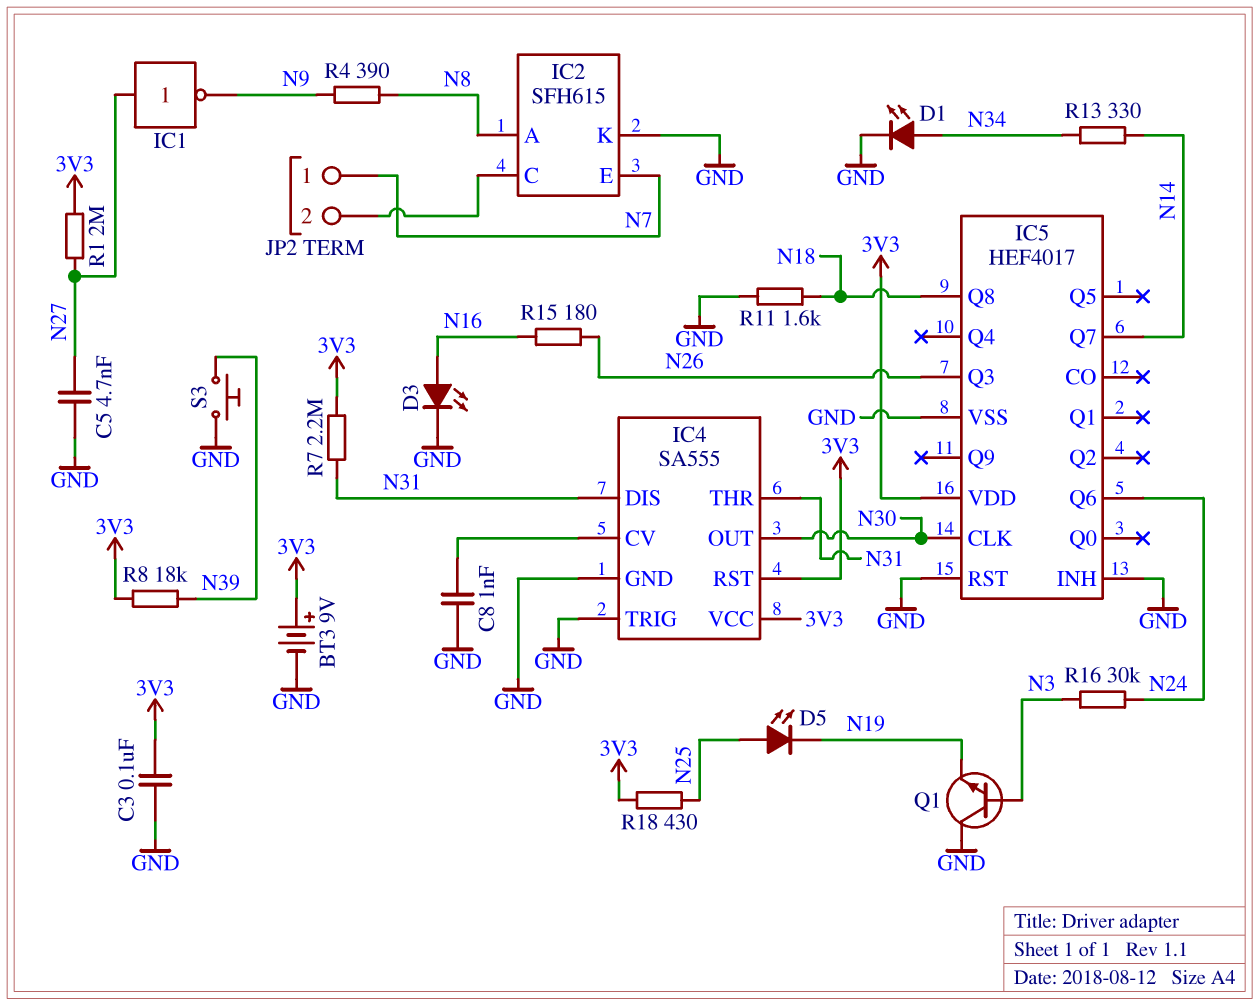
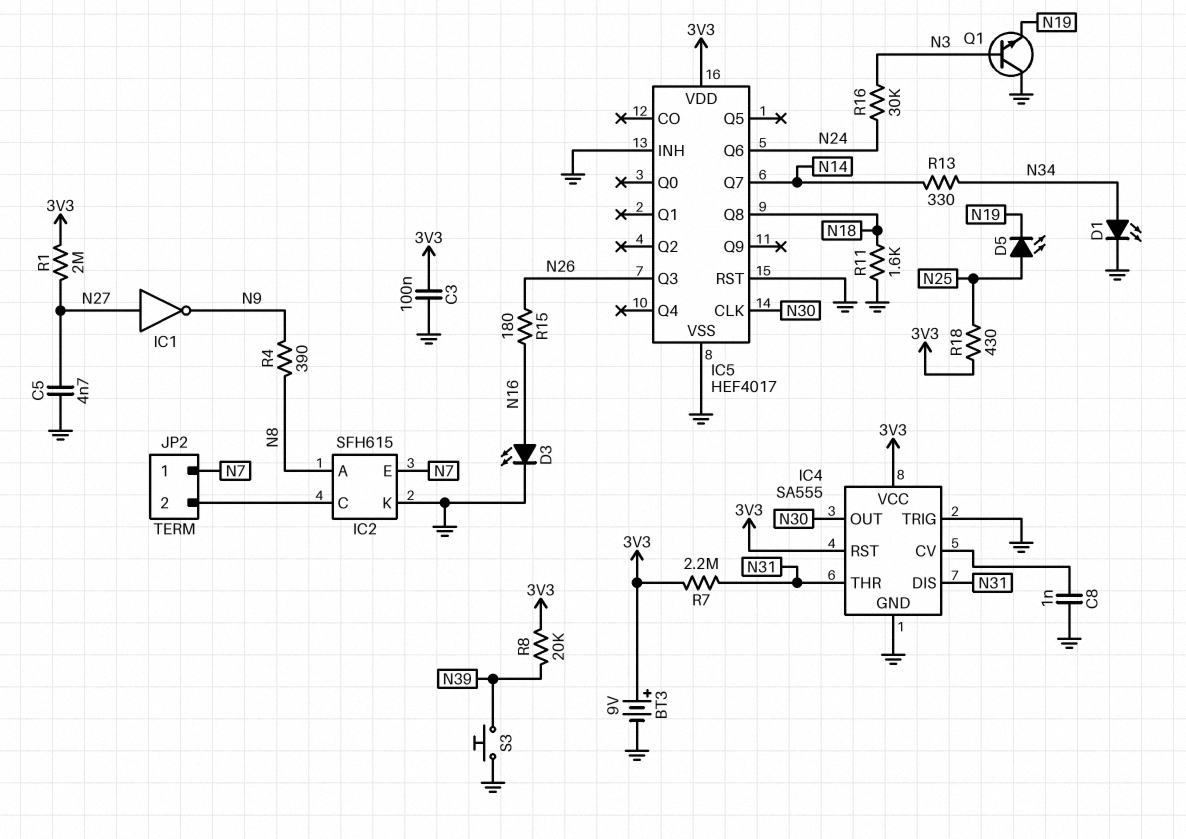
R8: 18k (3V3, N39) -> 20k (3V3, N39)

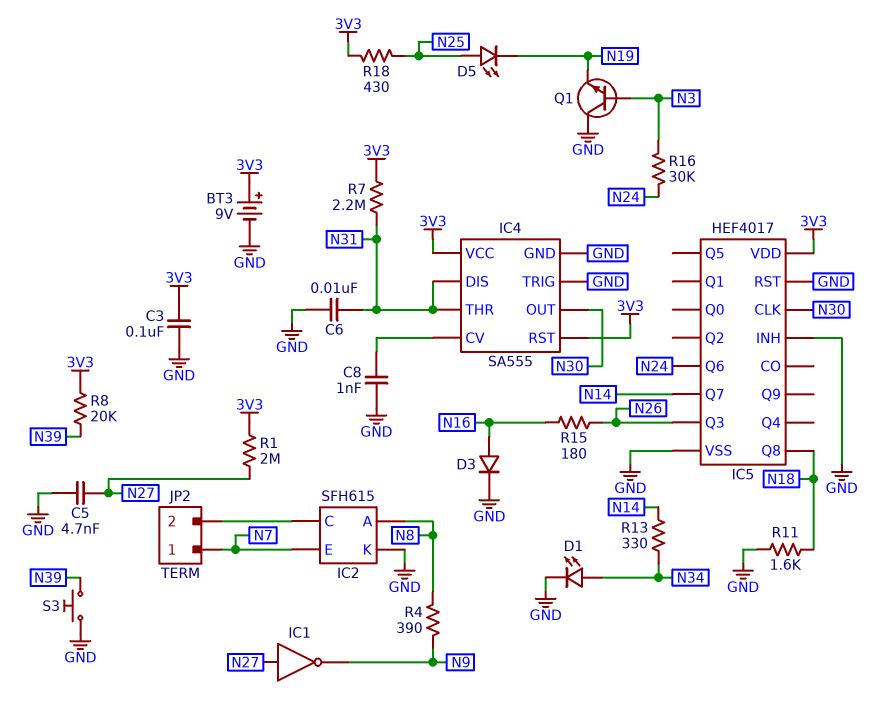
C6: none -> 10nF (GND, N31)
D3: LED (A N16, K GND) -> diode (A N16, K GND)

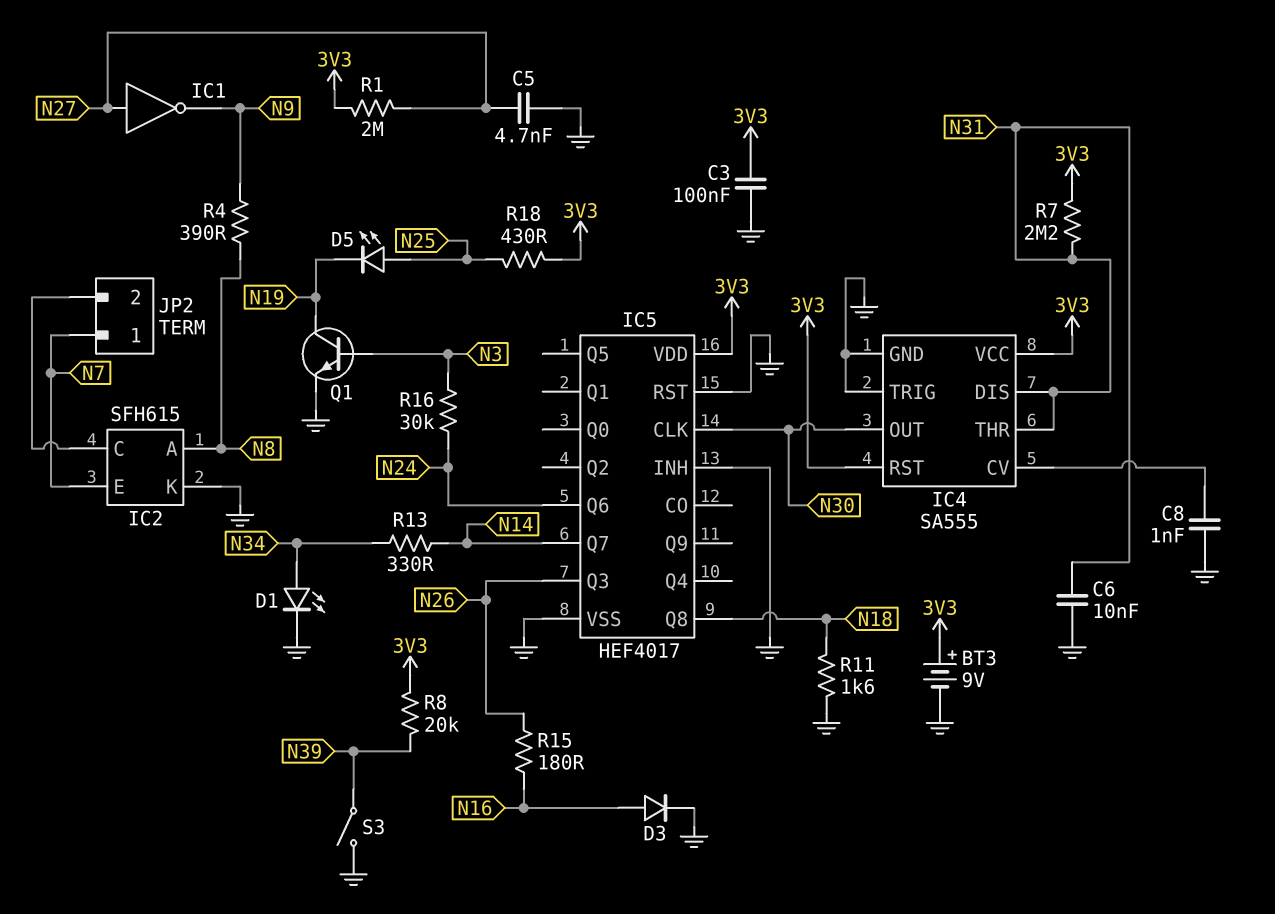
Q1: NPN (B N3, C GND, E N19) -> NPN (B N3, C N19, E GND)
S3: button (GND, N39) -> switch (GND, N39)

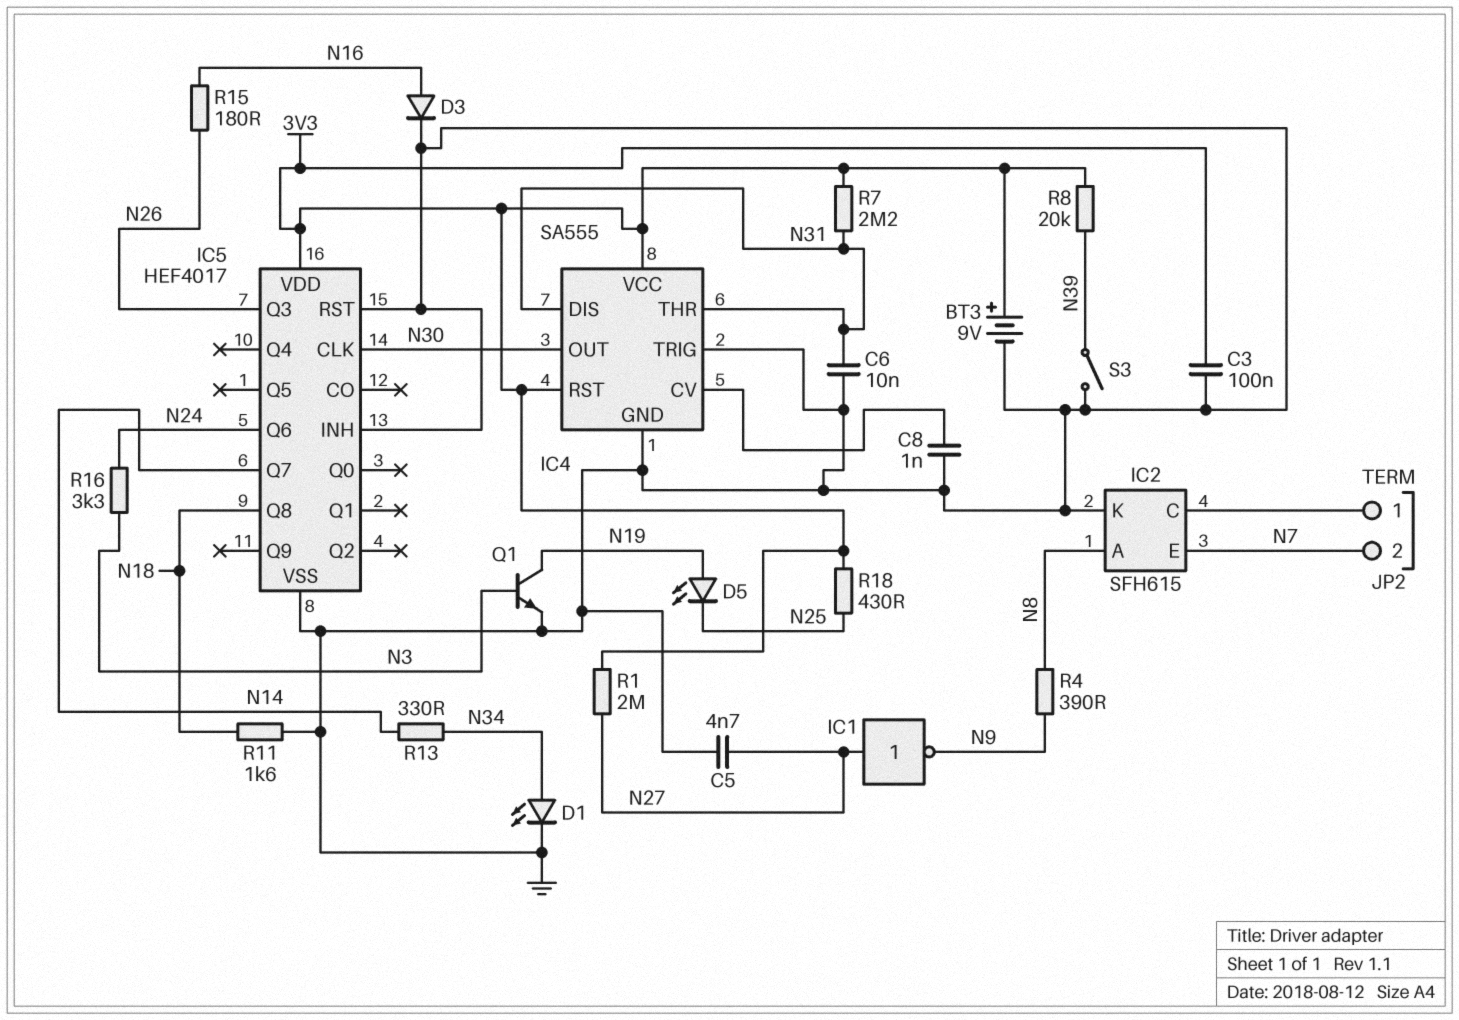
D5: LED (A N25, K N19) -> LED (A N19, K N25)
JP2 pin 1: N7 -> IC2/C
JP2 pin 2: IC2/C -> N7
R16: 30k (N3, N24) -> 3.3k (N3, N24)

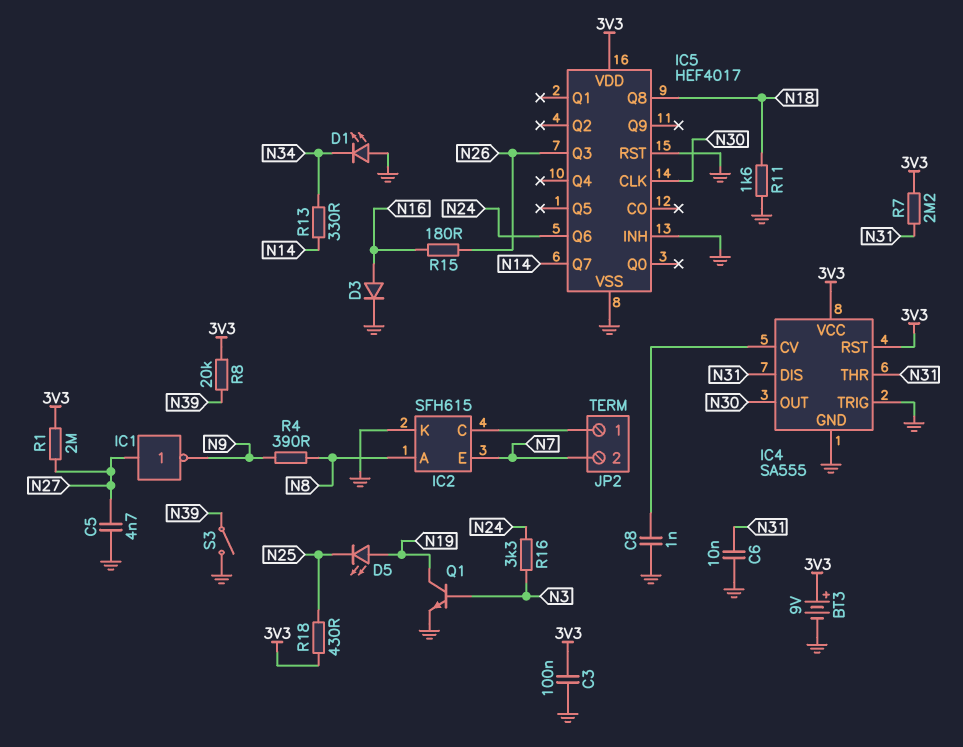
D1: LED (A N34, K GND) -> LED (A GND, K N34)

